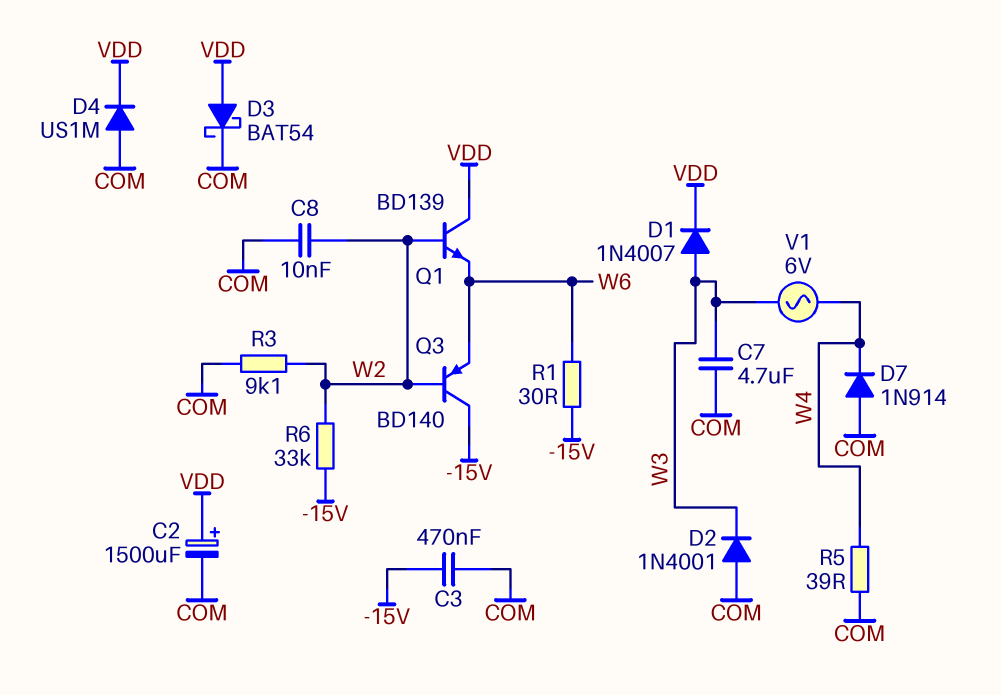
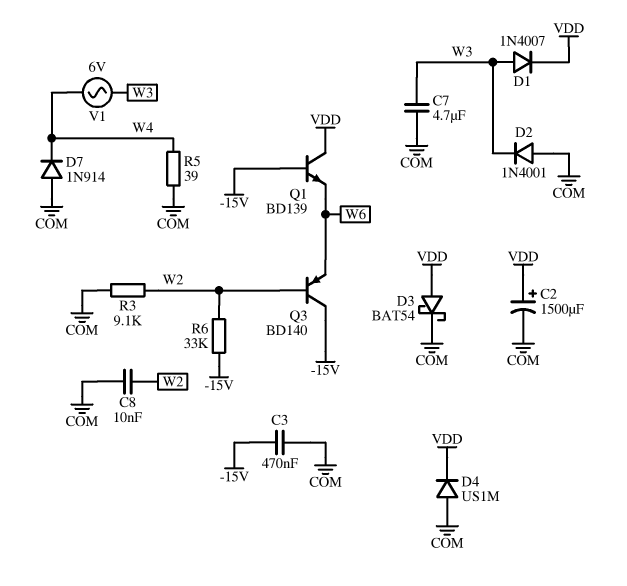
Q1: NPN BD139 (B W2, C VDD, E W6) -> NPN BD139 (B -15V, C VDD, E W6)
R1: 30 (-15V, W6) -> none

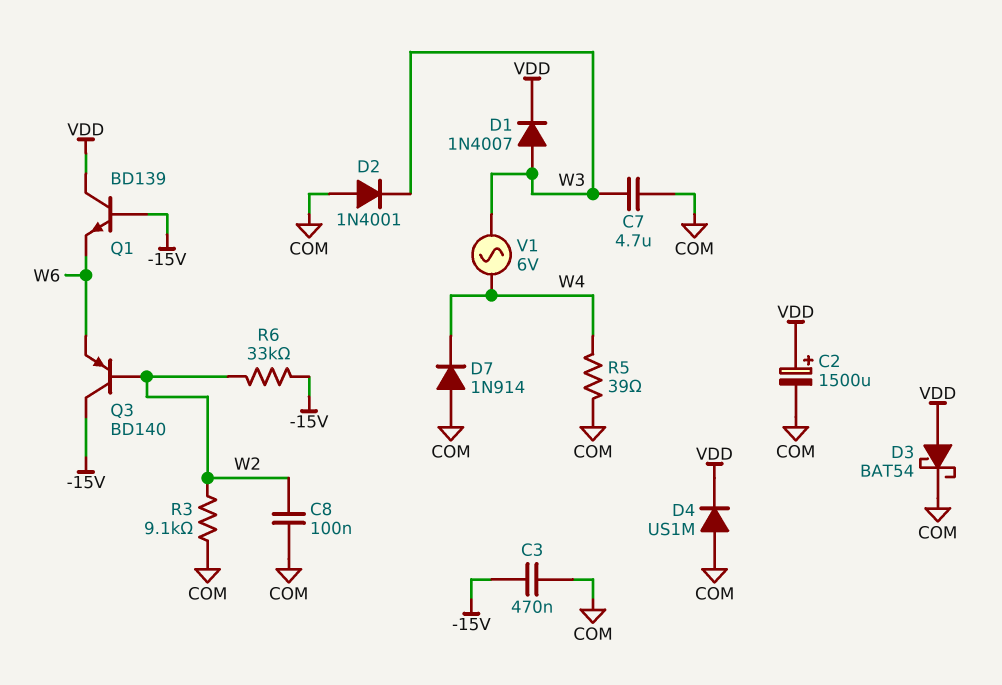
C8: 10nF (COM, W2) -> 100nF (COM, W2)

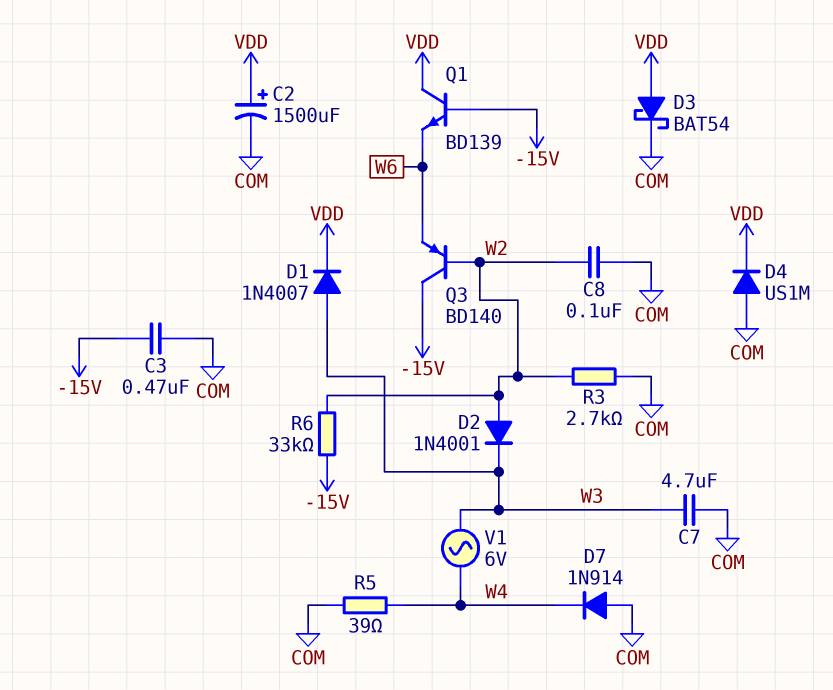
D2: diode 1N4001 (A COM, K W3) -> diode 1N4001 (A W2, K W3)
R3: 9.1k (COM, W2) -> 2.7k (COM, W2)

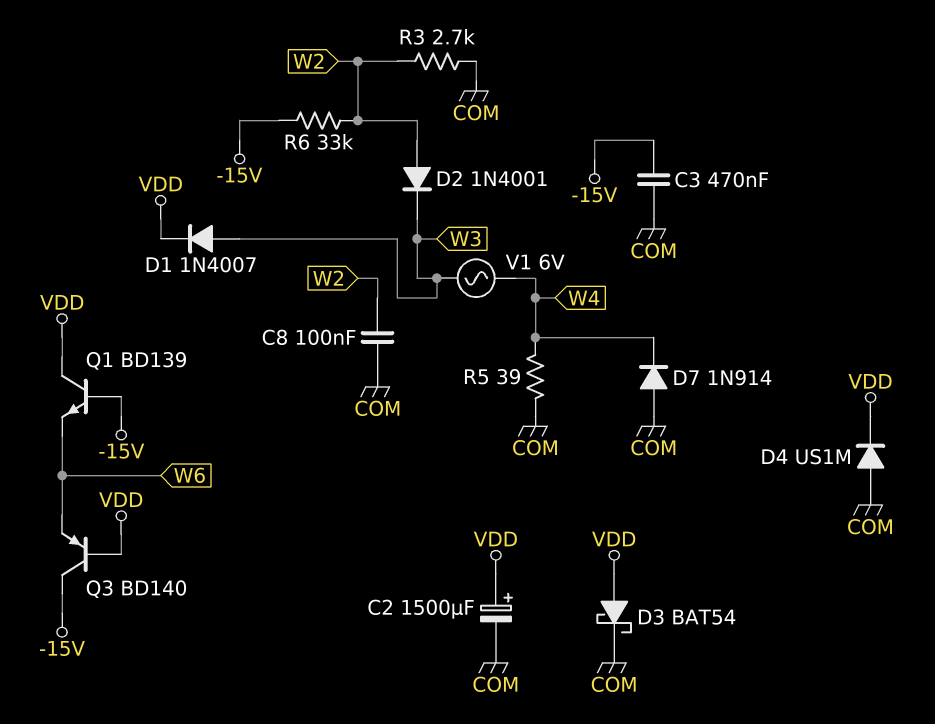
C7: 4.7uF (COM, W3) -> none
Q3: PNP BD140 (B W2, C -15V, E W6) -> PNP BD140 (B VDD, C -15V, E W6)

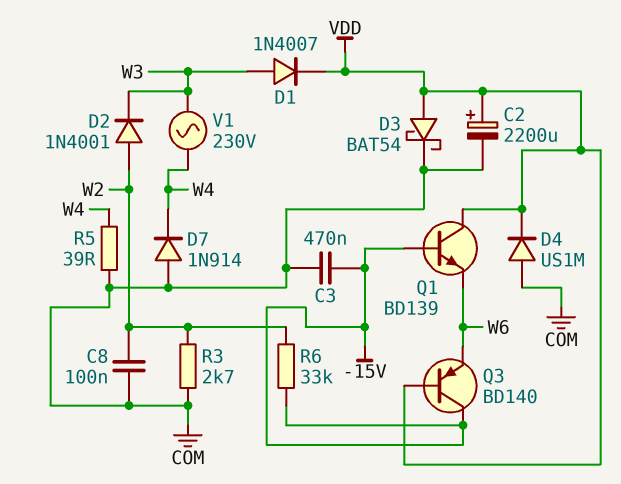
C2: 1500uF (plus VDD, minus COM) -> 2200uF (plus VDD, minus COM)
V1: AC 6V (W3, W4) -> AC 230V (W3, W4)

